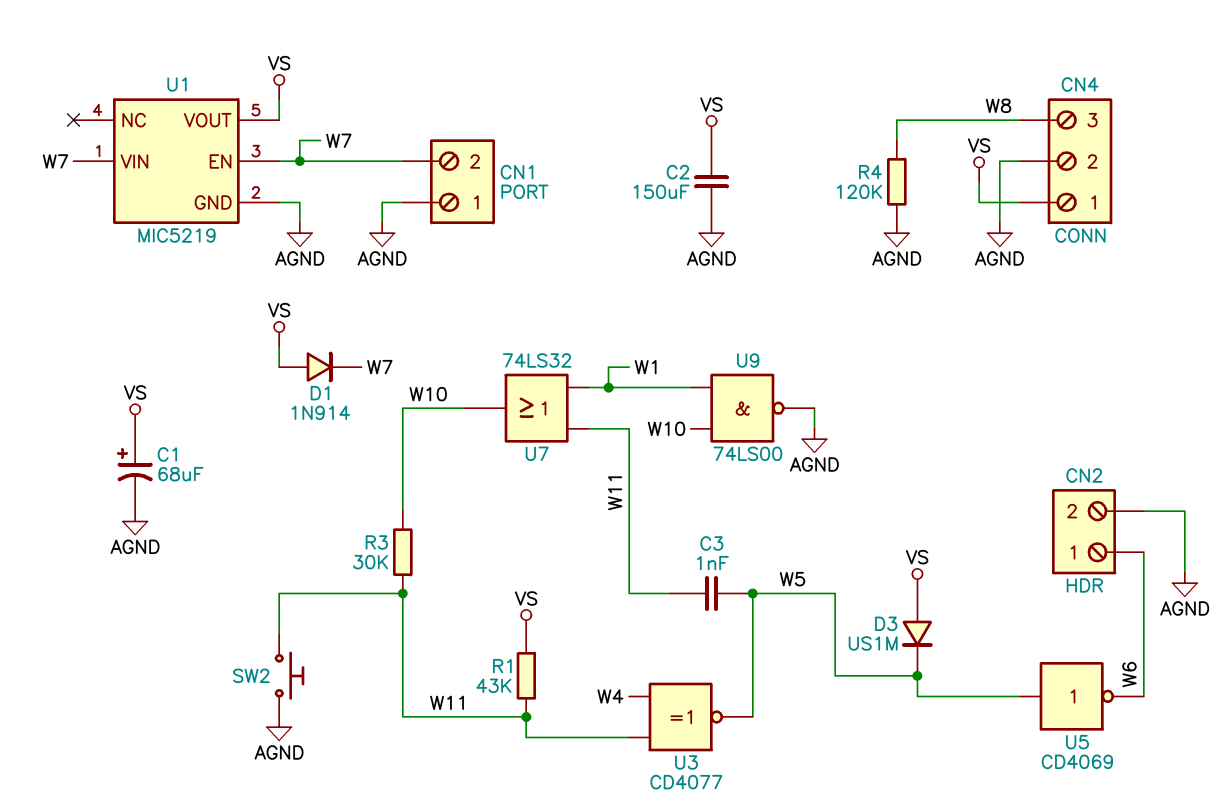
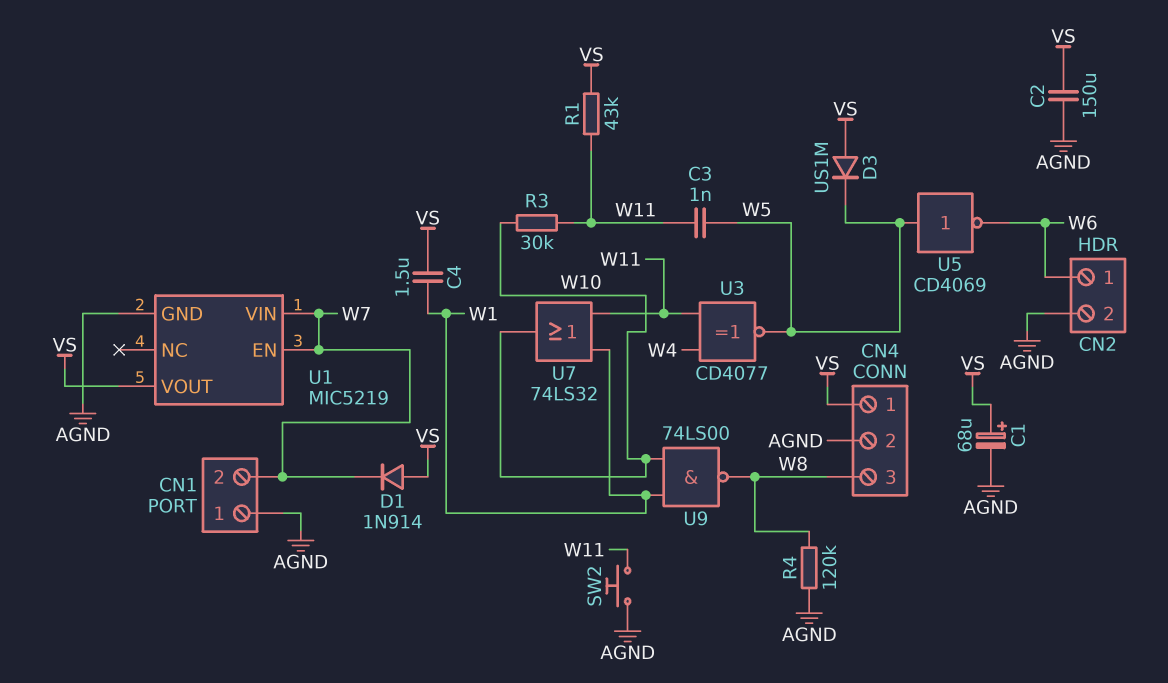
C4: none -> 1.5uF (VS, W1)
U9: NAND 74LS00 (in W1, in W10, out AGND) -> NAND 74LS00 (in W1, in W10, out W8)

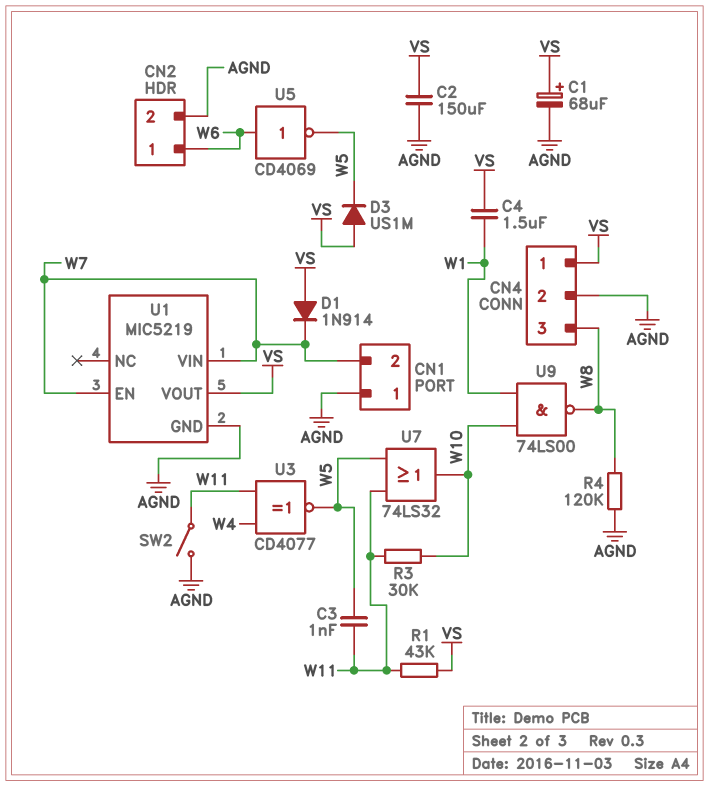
SW2: button (AGND, W11) -> switch (AGND, W11)
U5: NOT CD4069 (in W5, out W6) -> NOT CD4069 (in W6, out W5)
U7: OR 74LS32 (in W1, in W11, out W10) -> OR 74LS32 (in W5, in W11, out W10)

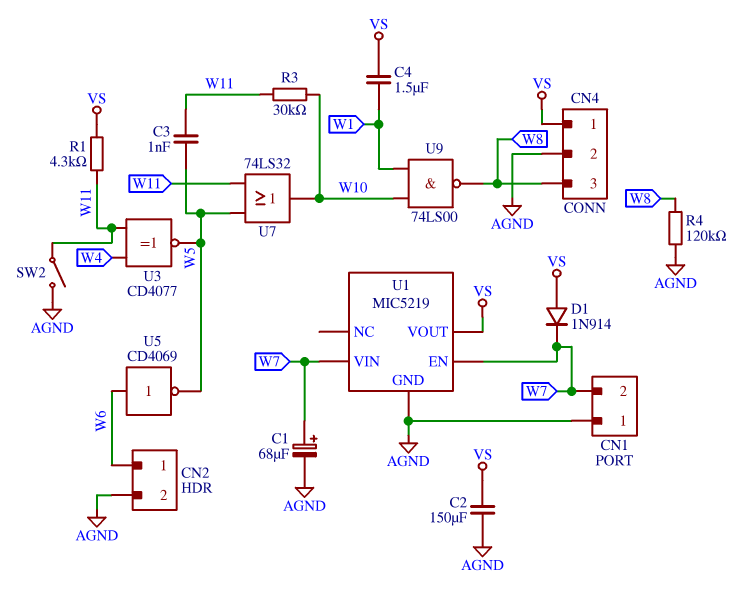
C1: 68uF (plus VS, minus AGND) -> 68uF (plus W7, minus AGND)
D3: diode US1M (A VS, K W5) -> none
R1: 43k (VS, W11) -> 4.3k (VS, W11)

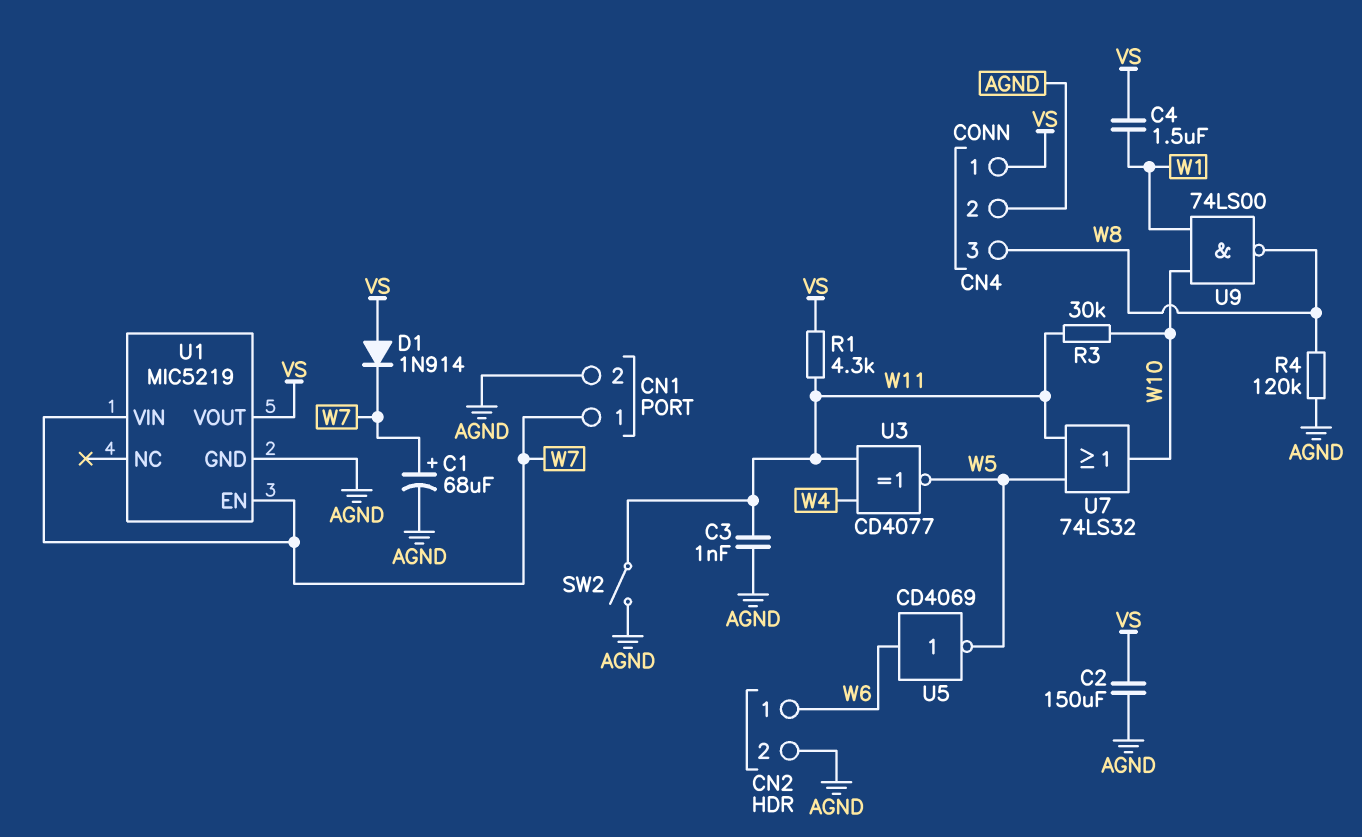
C3: 1nF (W5, W11) -> 1nF (AGND, W11)
CN1 pin 1: AGND -> W7
CN1 pin 2: W7 -> AGND

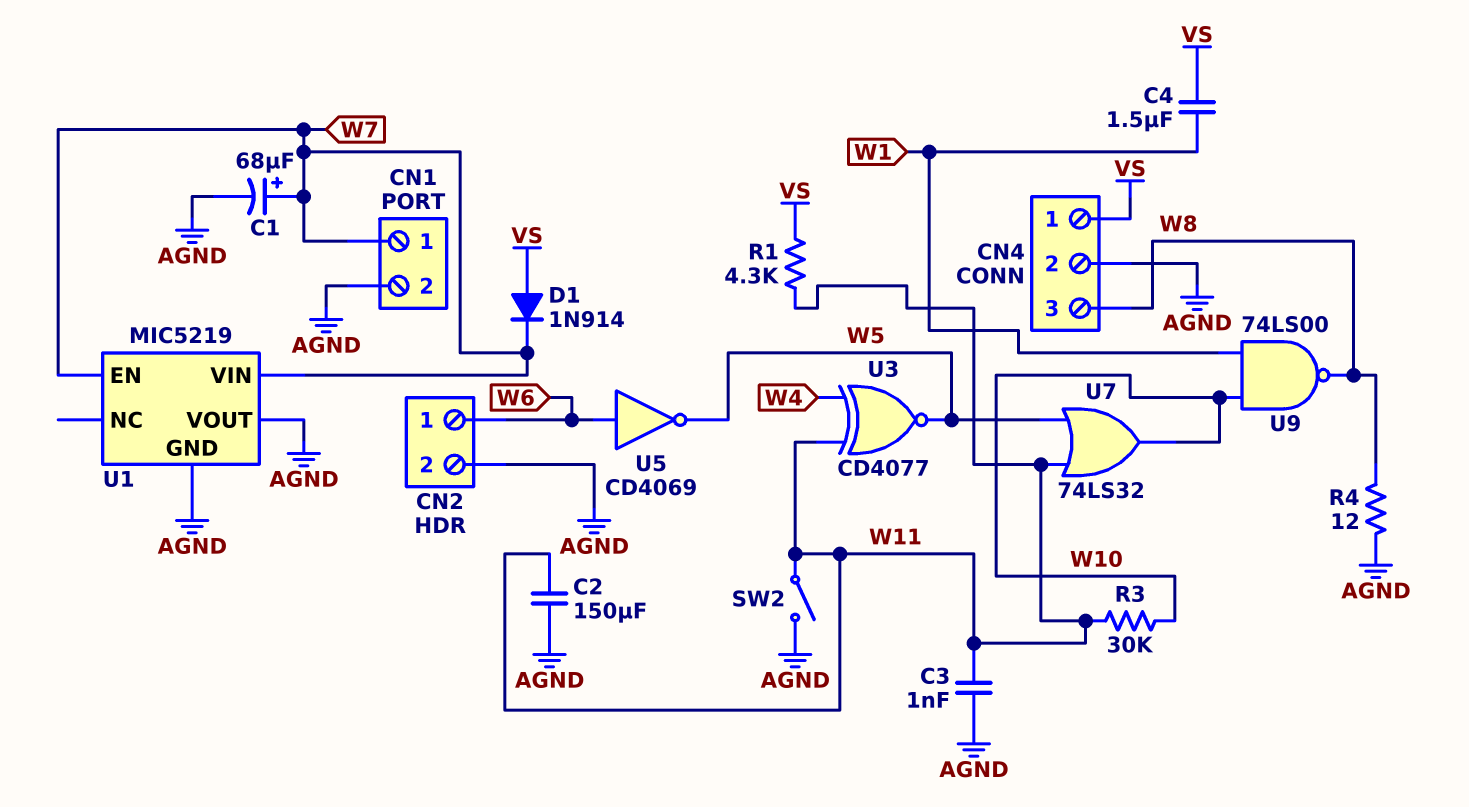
C2: 150uF (AGND, VS) -> 150uF (AGND, W11)
R4: 120k (AGND, W8) -> 12 (AGND, W8)
U1 pin VOUT: VS -> AGND

